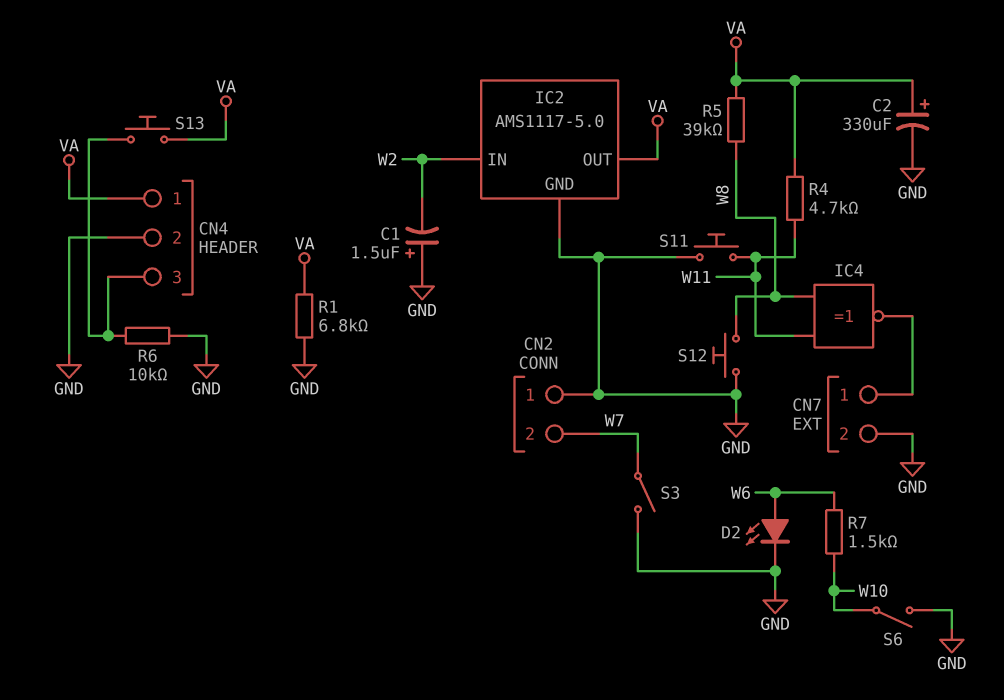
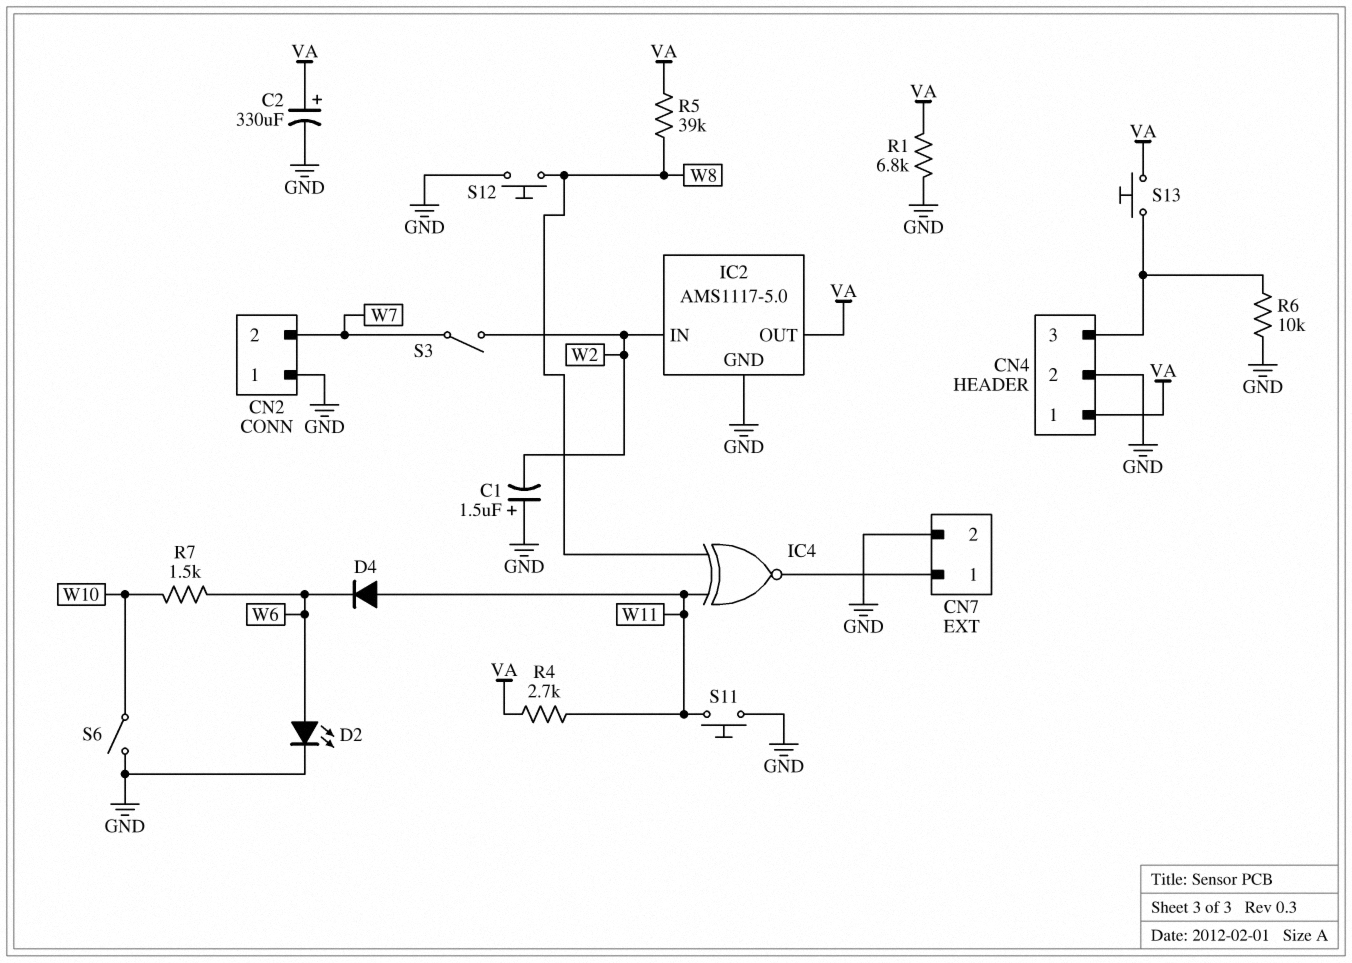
D4: none -> diode (A W11, K W6)
R4: 4.7k (VA, W11) -> 2.7k (VA, W11)
S3: switch (GND, W7) -> switch (W2, W7)

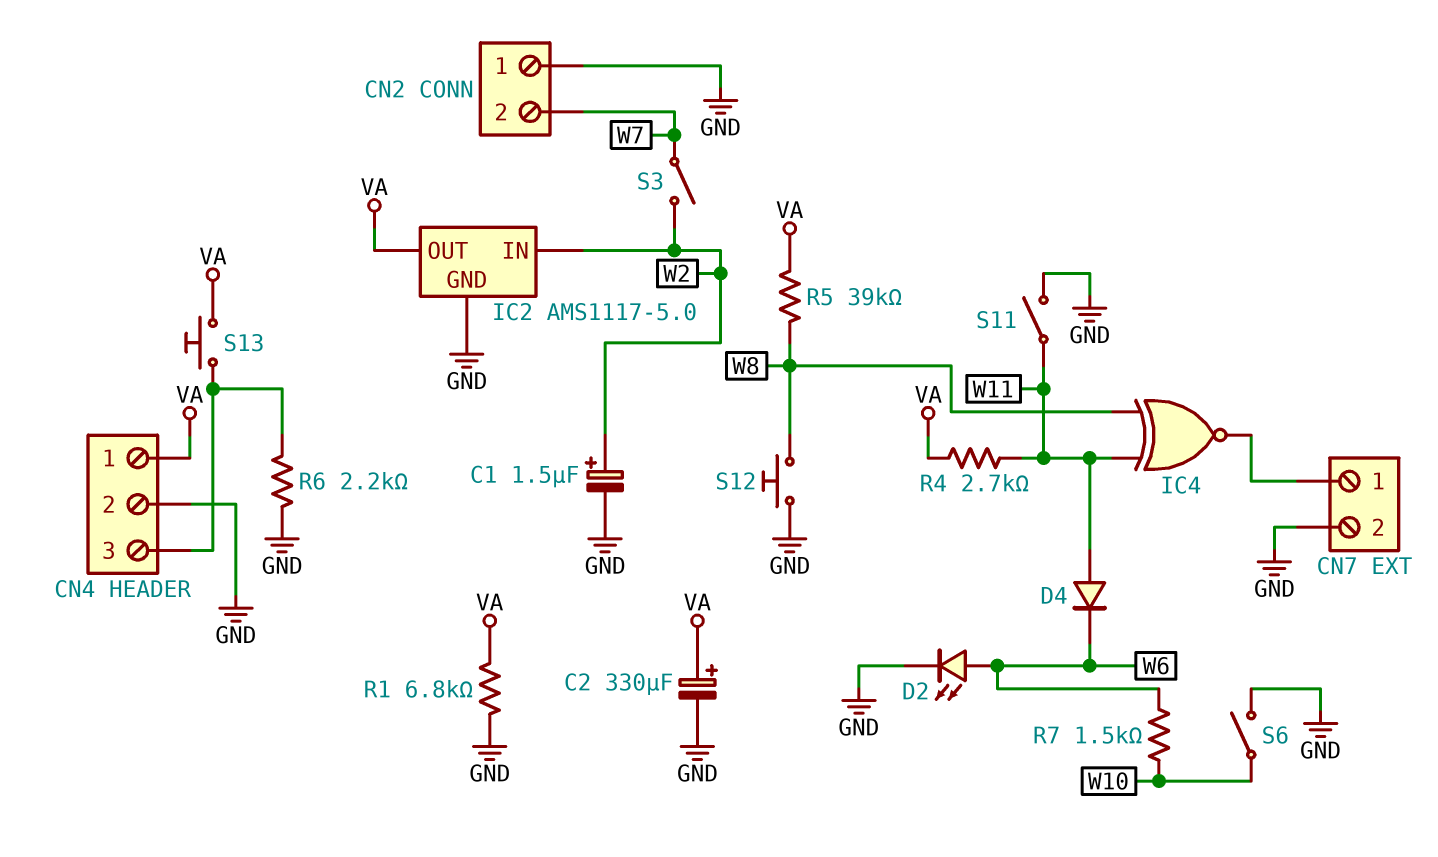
C1: 1.5uF (plus GND, minus W2) -> 1.5uF (plus W2, minus GND)
R6: 10k (CN4/3, GND) -> 2.2k (CN4/3, GND)
S11: button (GND, W11) -> switch (GND, W11)

